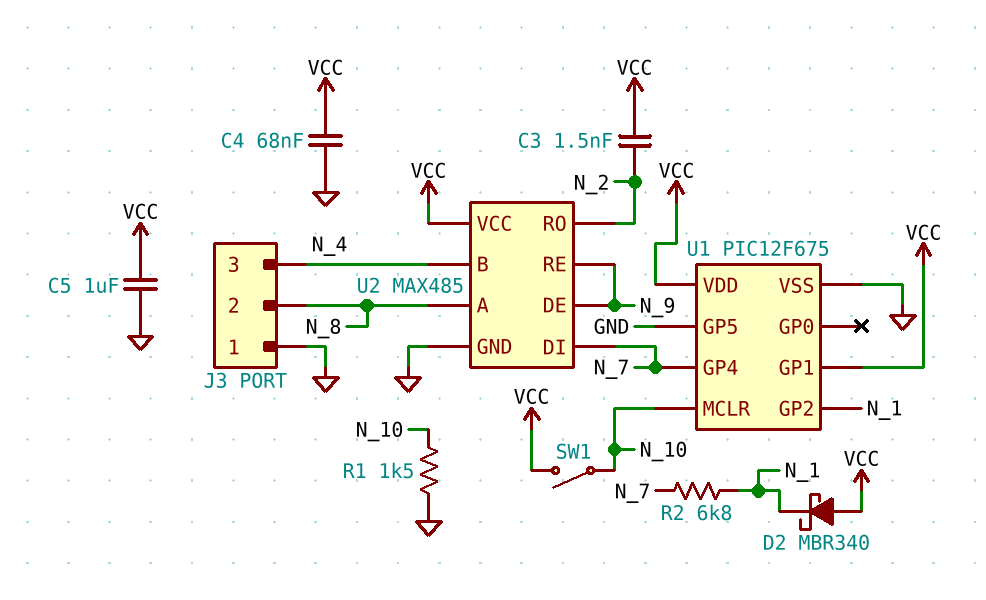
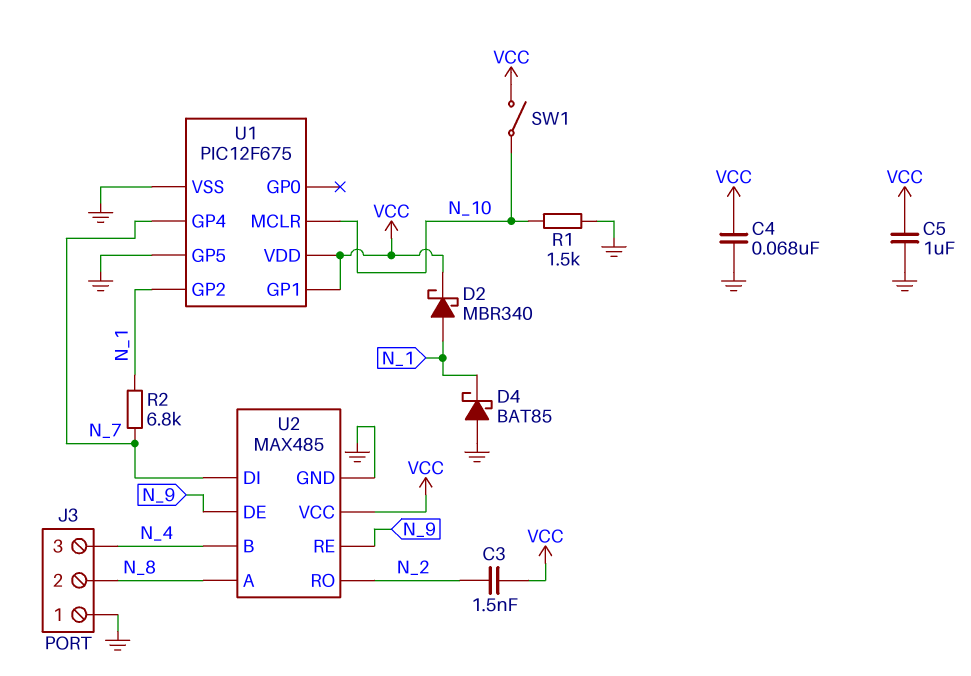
D2: schottky MBR340 (A VCC, K N_1) -> schottky MBR340 (A N_1, K VCC)
D4: none -> schottky BAT85 (A GND, K N_1)

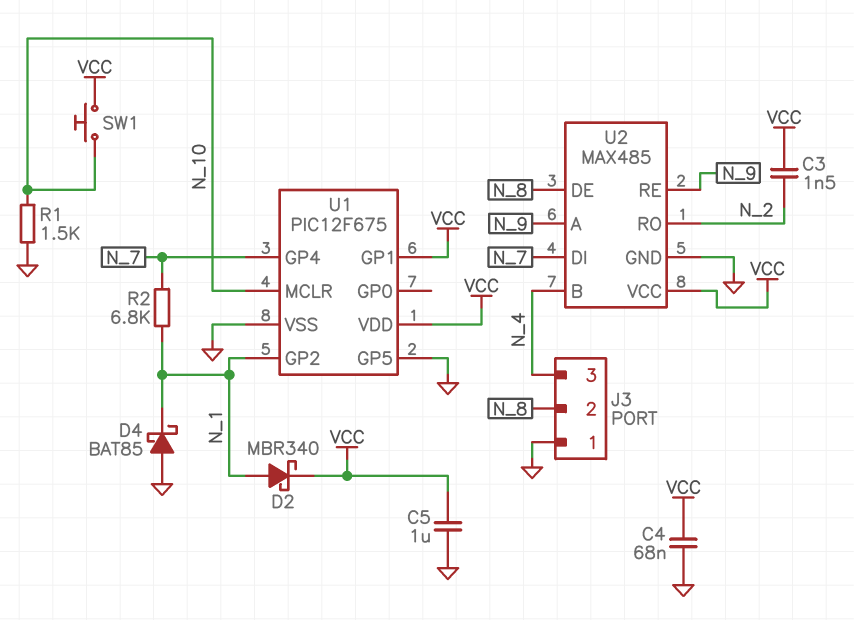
SW1: switch (N_10, VCC) -> button (N_10, VCC)
U2 pin A: N_8 -> N_9
U2 pin DE: N_9 -> N_8

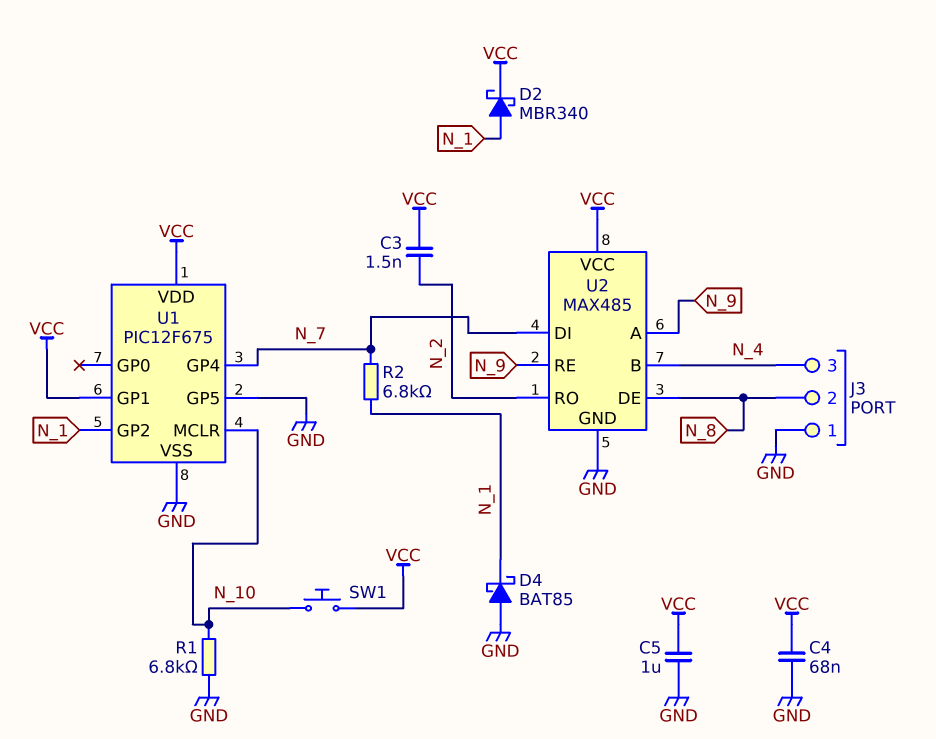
R1: 1.5k (GND, N_10) -> 6.8k (GND, N_10)

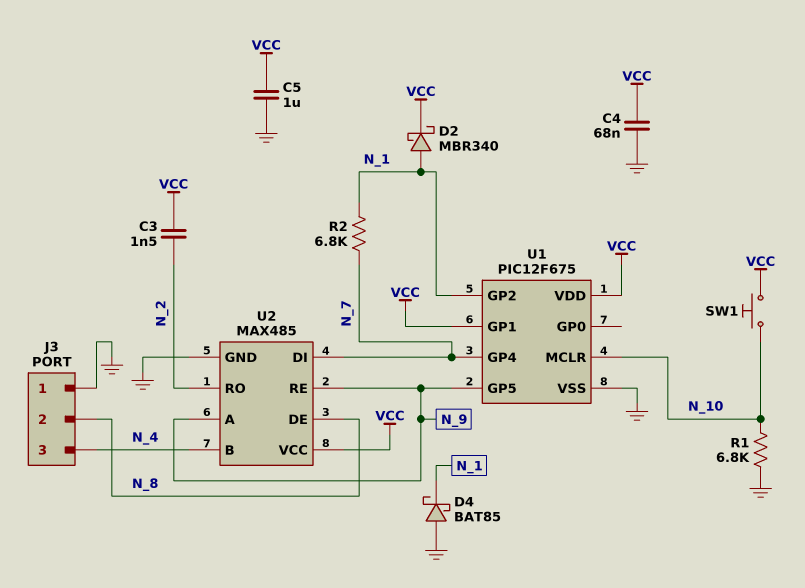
U1 pin GP5: GND -> N_9

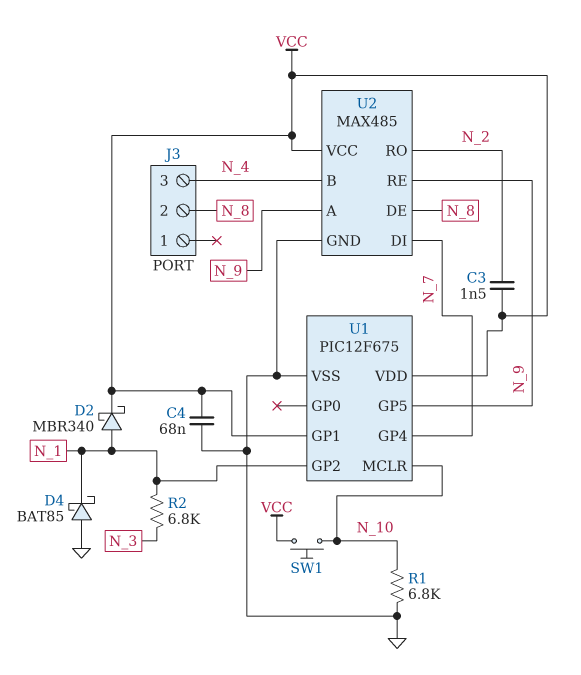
C5: 1uF (GND, VCC) -> none
J3 pin 1: GND -> none
R2: 6.8k (N_1, N_7) -> 6.8k (N_1, N_3)

